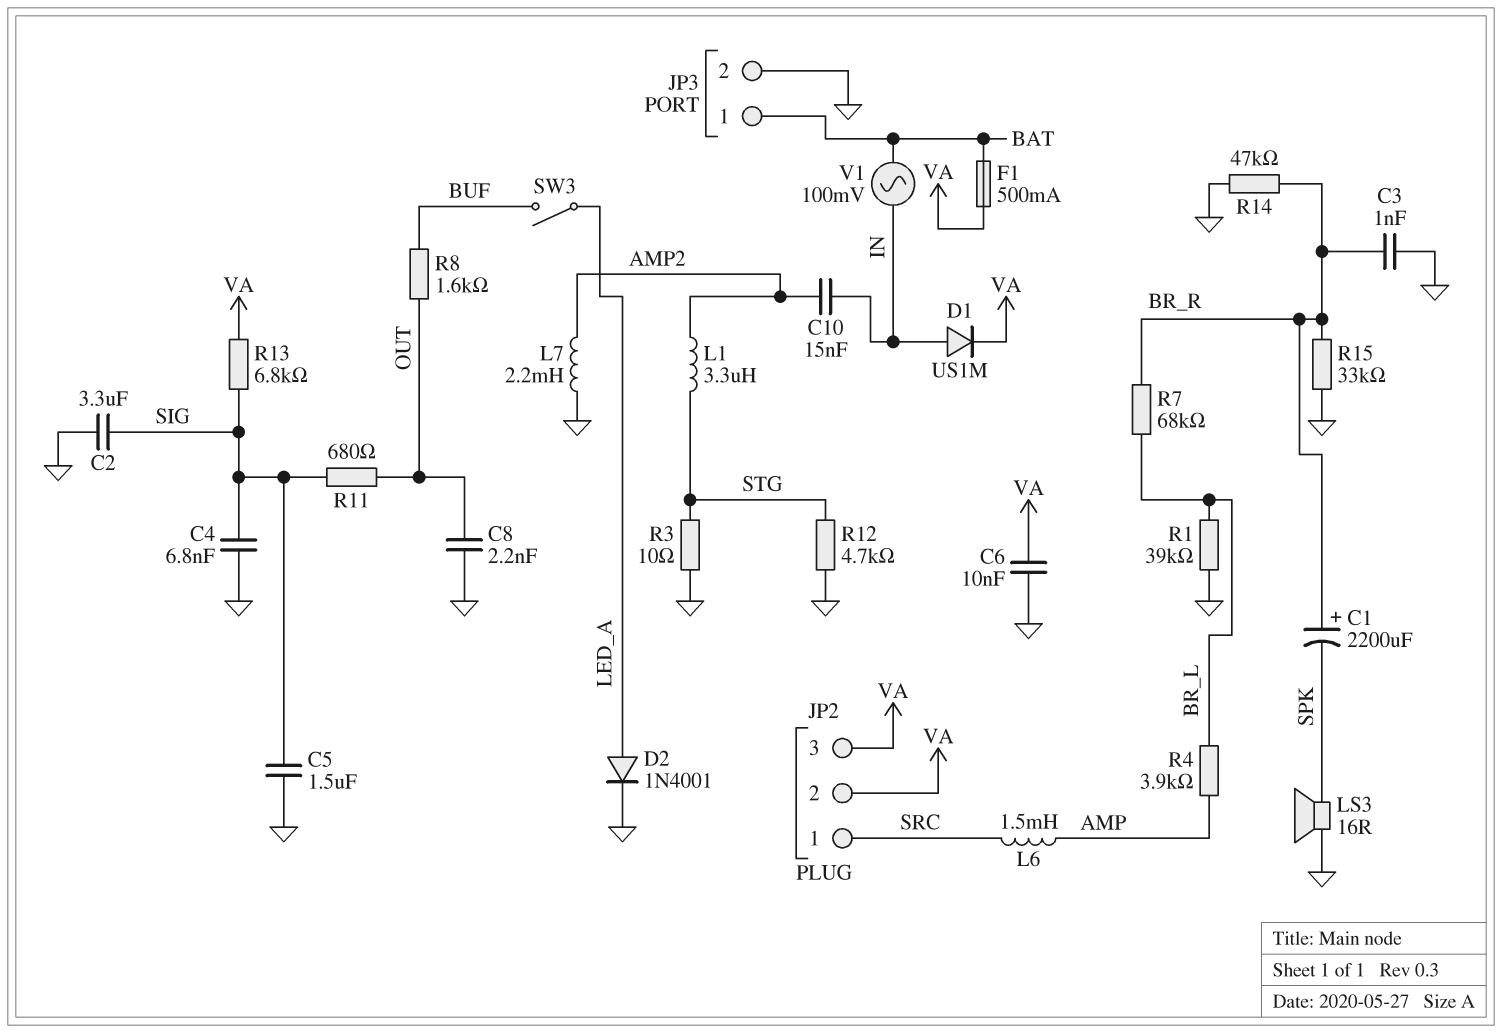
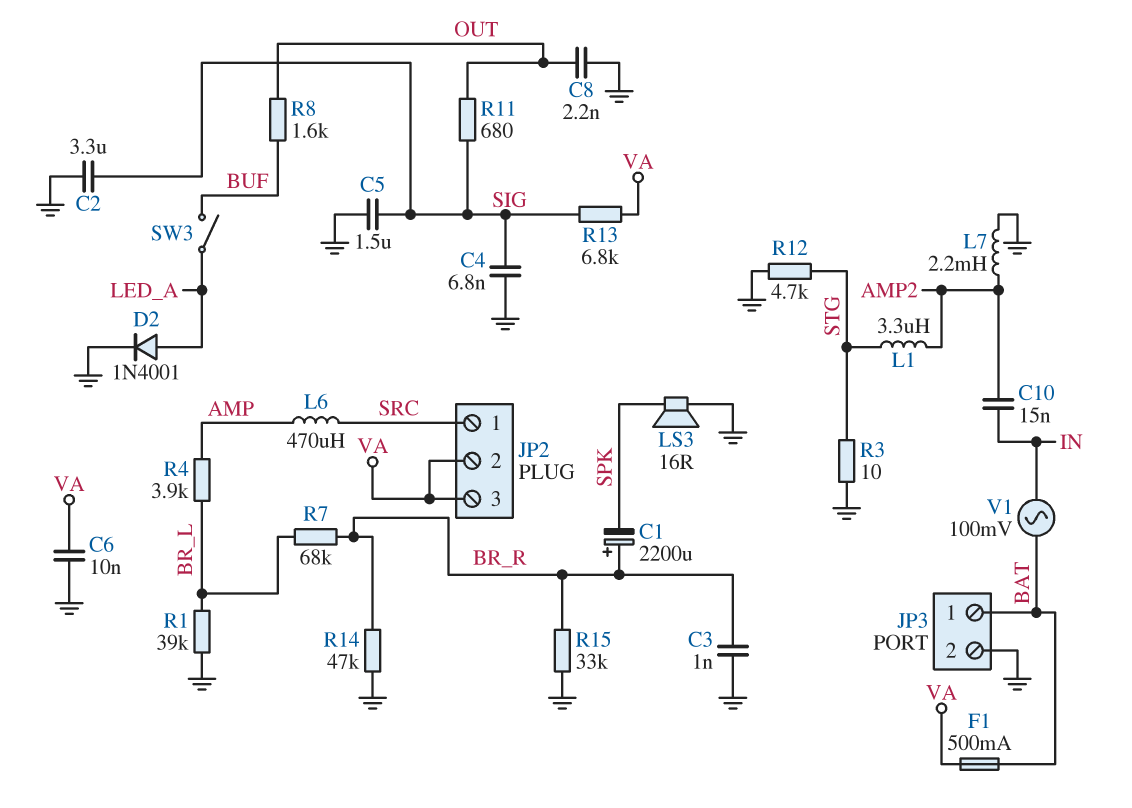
D1: diode US1M (A IN, K VA) -> none
L6: 1.5mH (AMP, SRC) -> 470uH (AMP, SRC)

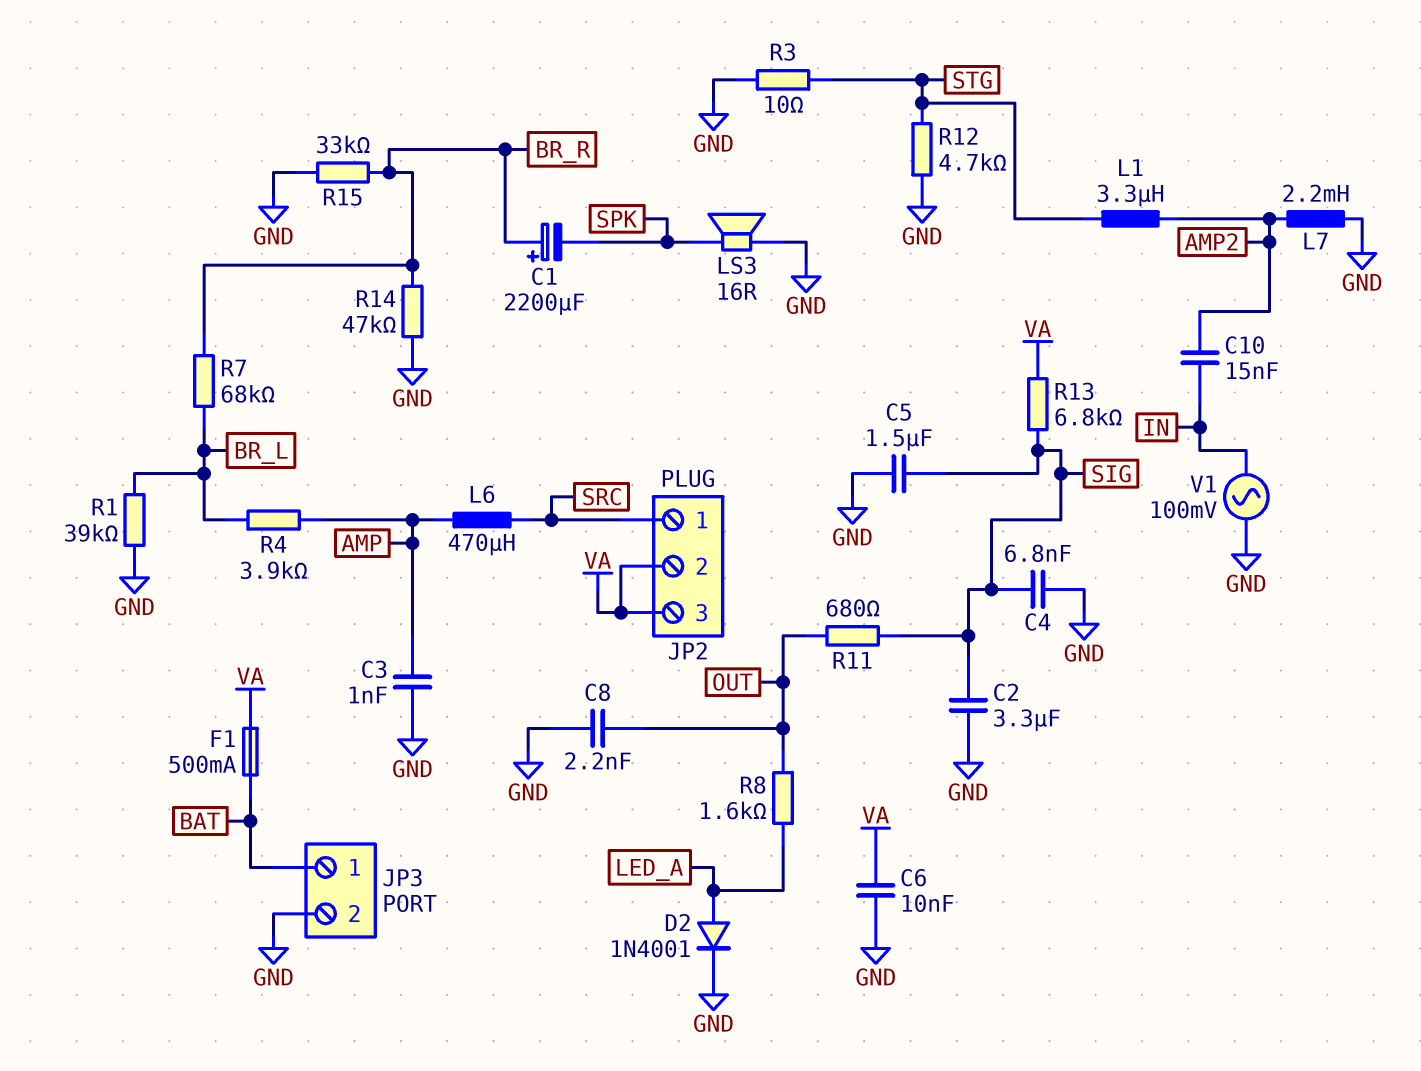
C3: 1nF (BR_R, GND) -> 1nF (AMP, GND)
R8: 1.6k (BUF, OUT) -> 1.6k (LED_A, OUT)
SW3: switch (BUF, LED_A) -> none
V1: AC 100mV (BAT, IN) -> AC 100mV (GND, IN)

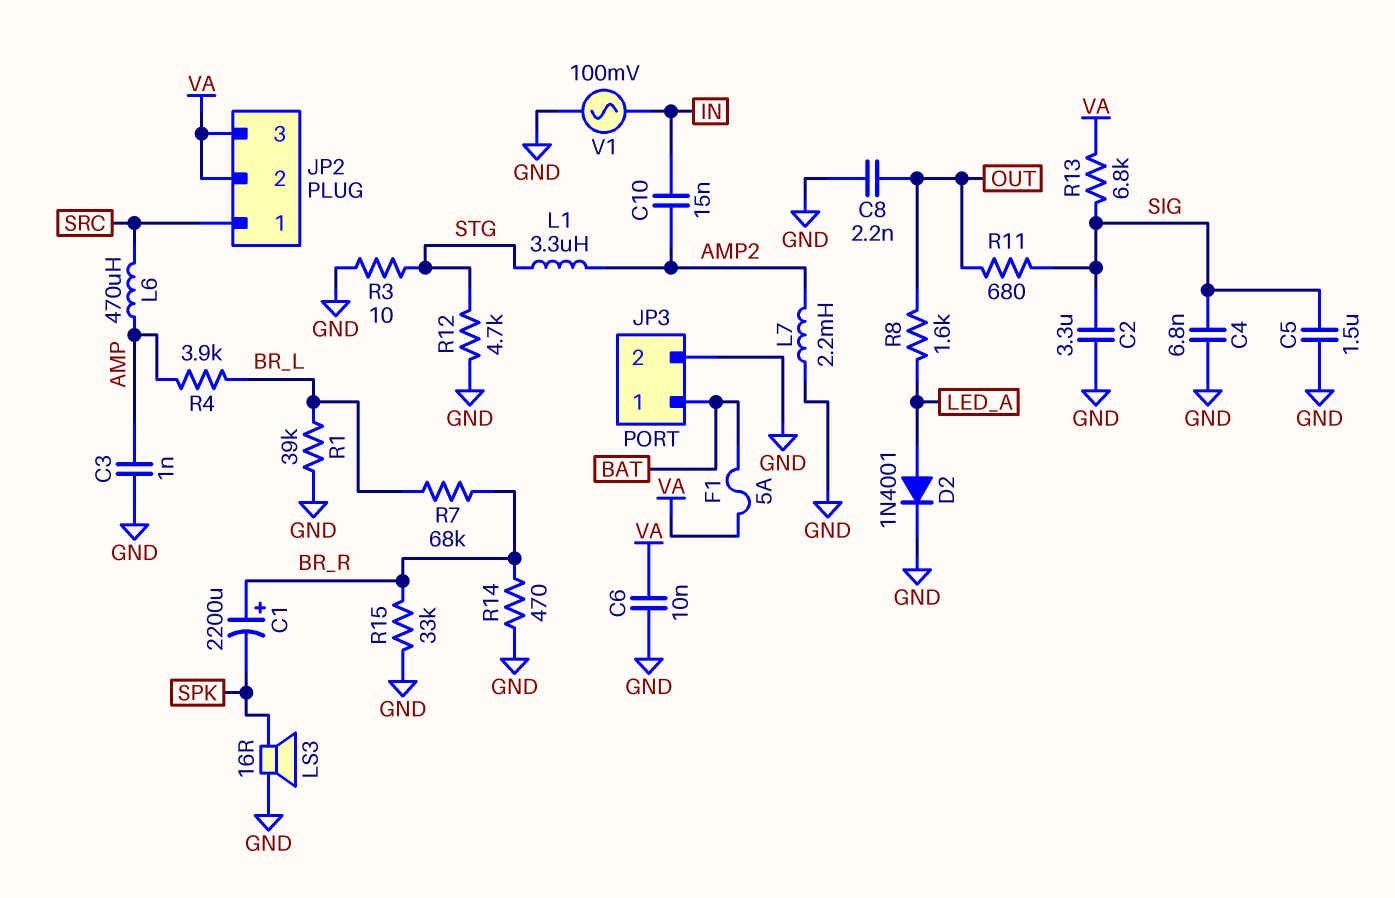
F1: 500mA (BAT, VA) -> 5A (BAT, VA)
R14: 47k (BR_R, GND) -> 470 (BR_R, GND)

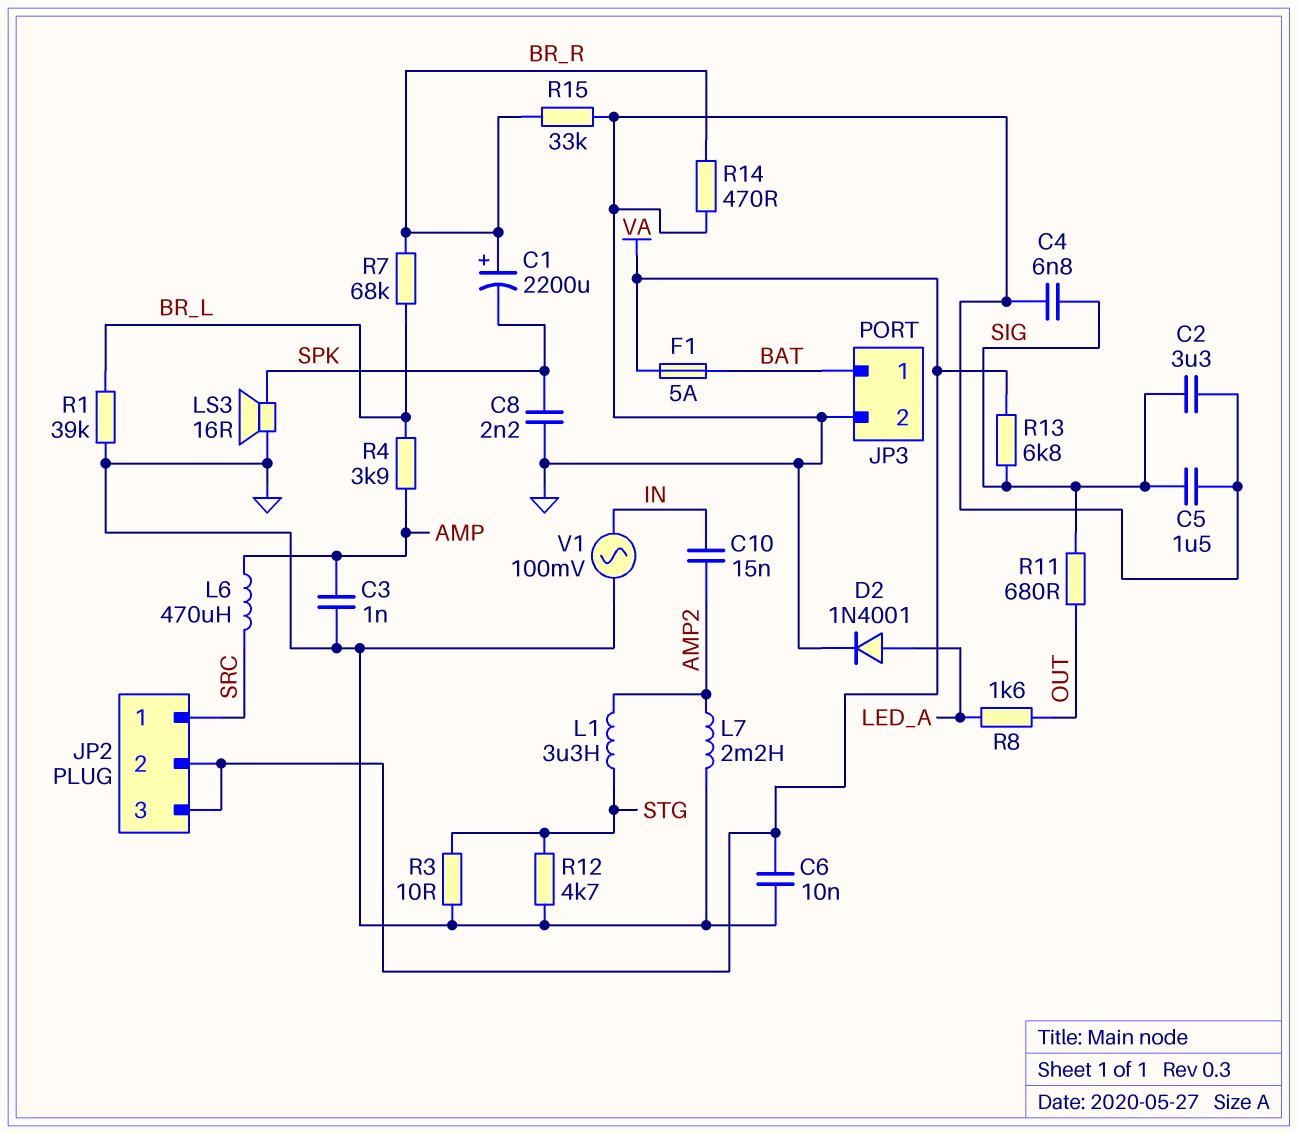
C8: 2.2nF (GND, OUT) -> 2.2nF (GND, SPK)

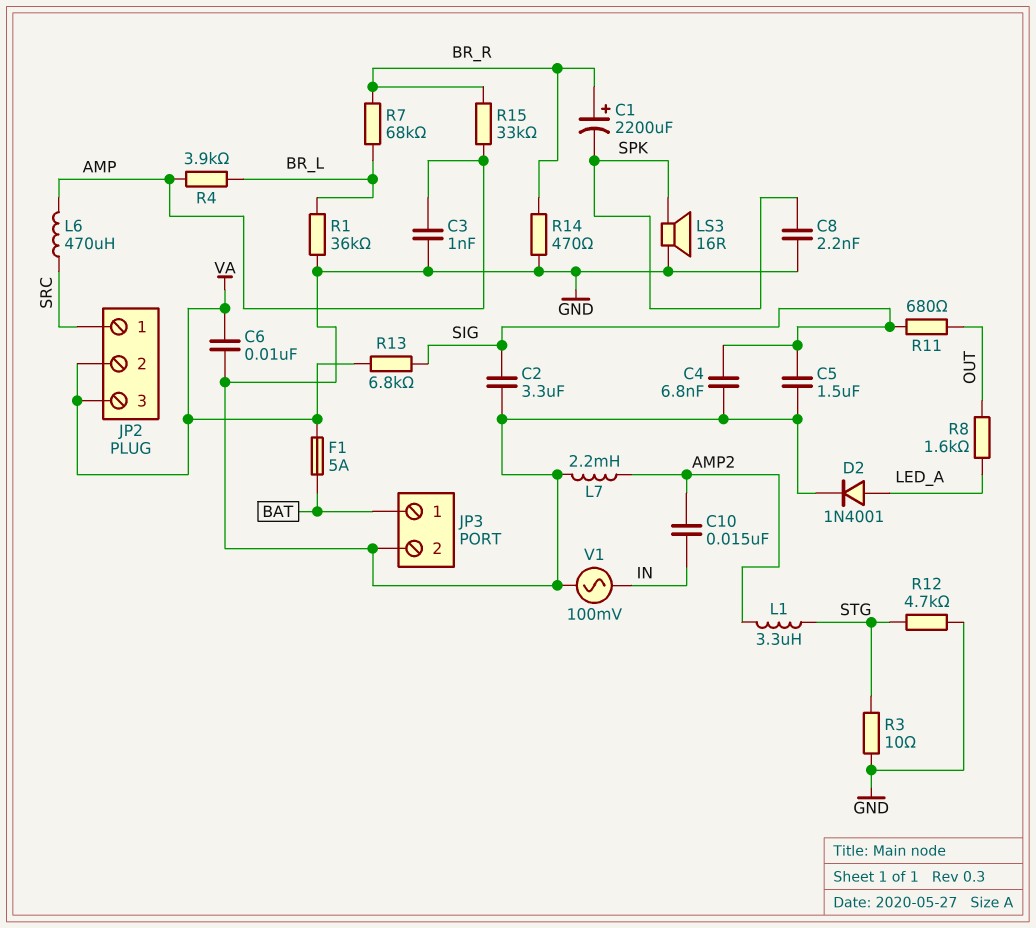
R1: 39k (BR_L, GND) -> 36k (BR_L, GND)
R15: 33k (BR_R, GND) -> 33k (AMP, BR_R)

